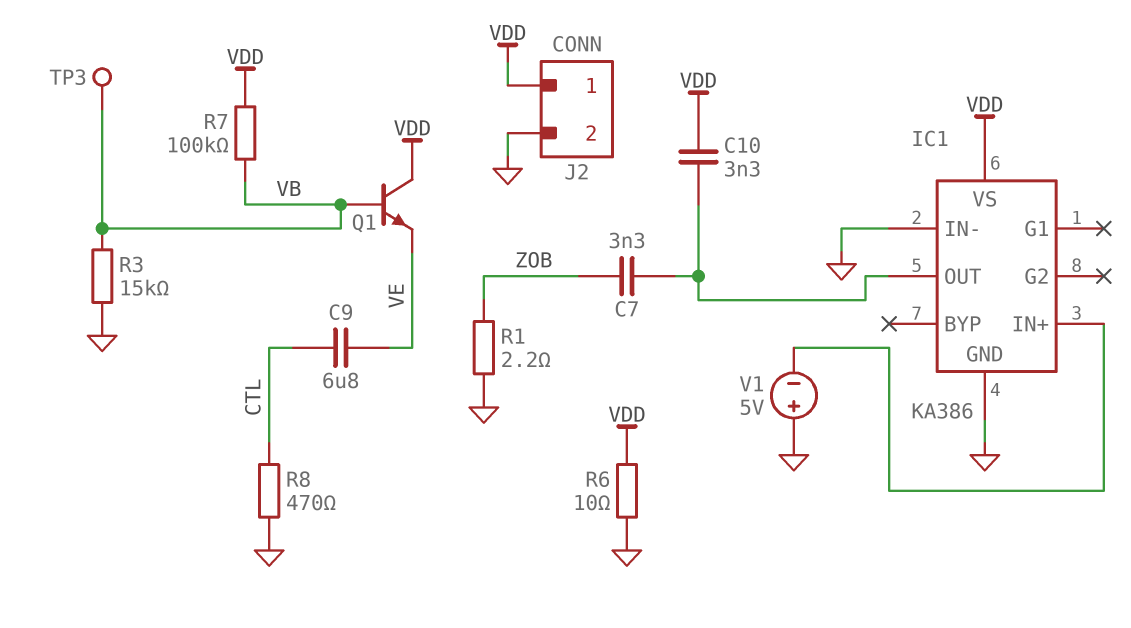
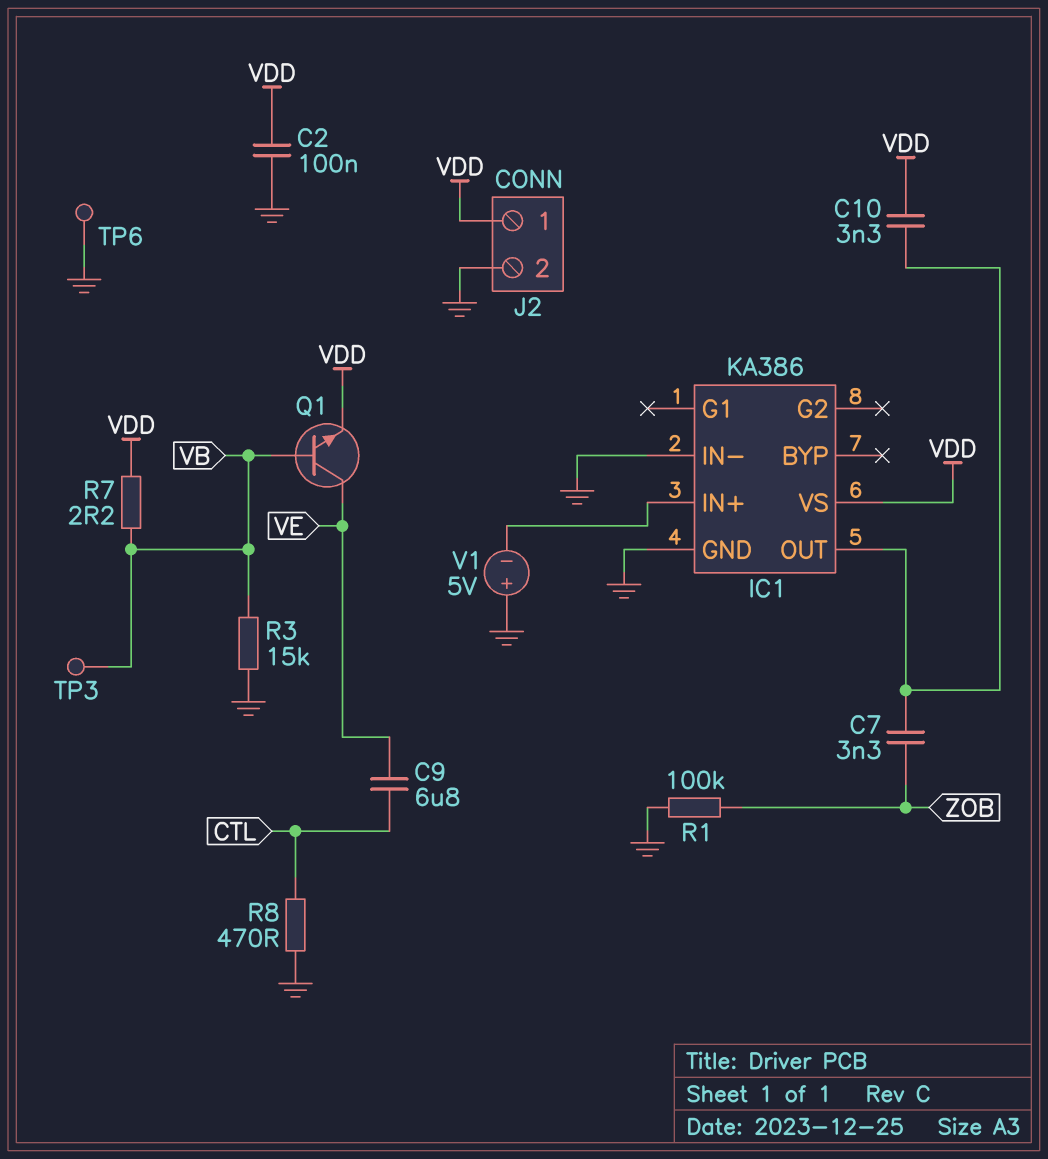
C2: none -> 100nF (GND, VDD)
Q1: NPN (B VB, C VDD, E VE) -> NPN (B VB, C VE, E VDD)
R1: 2.2 (GND, ZOB) -> 100k (GND, ZOB)
R6: 10 (GND, VDD) -> none
R7: 100k (VB, VDD) -> 2.2 (VB, VDD)
TP6: none -> test point (GND)

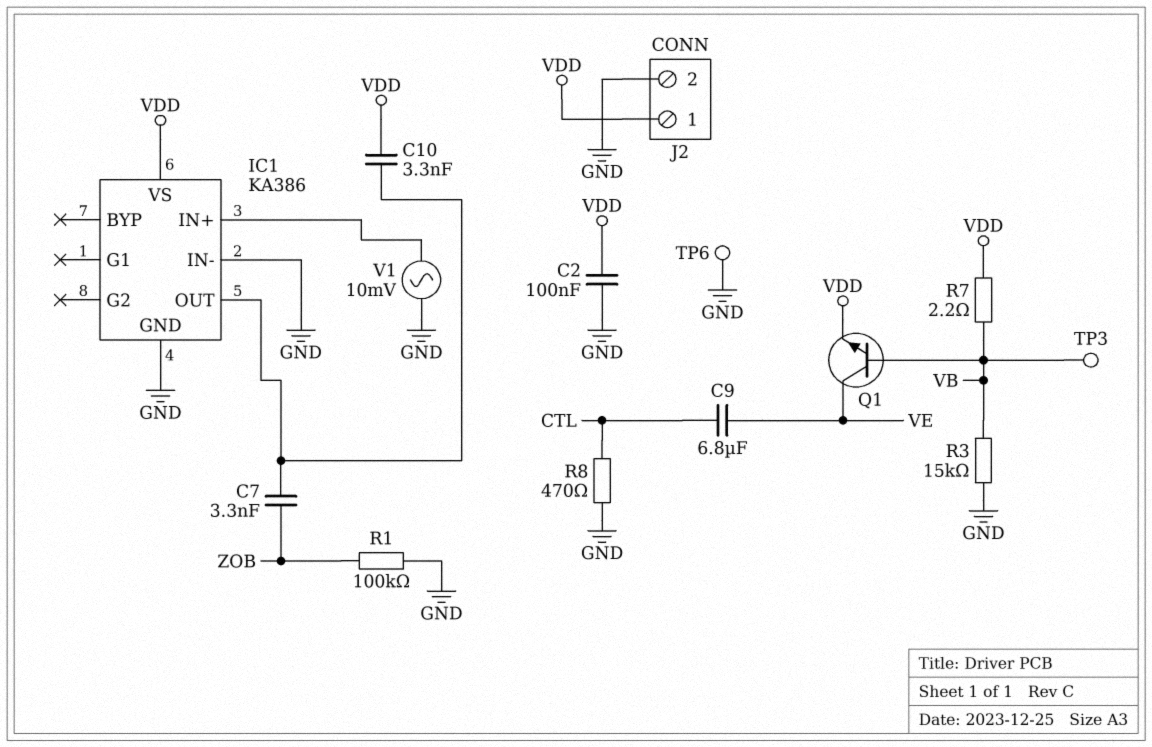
V1: 5V (plus GND, minus IC1/IN+) -> AC 10mV (GND, IC1/IN+)

